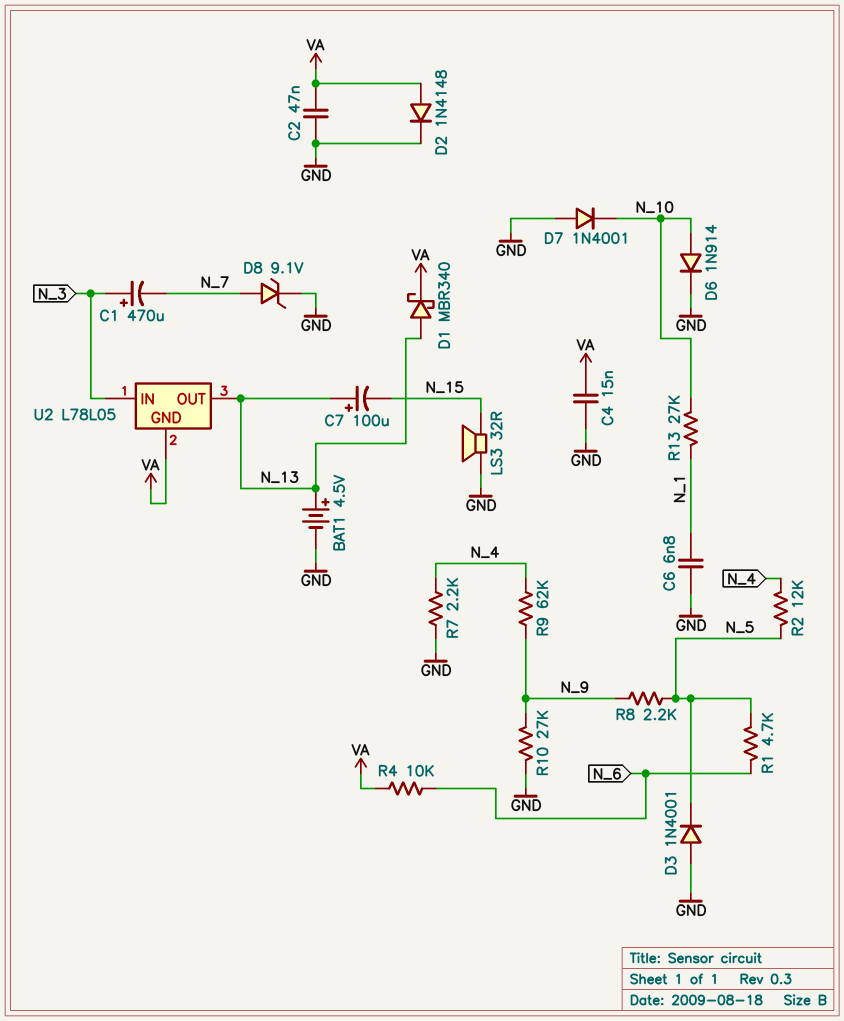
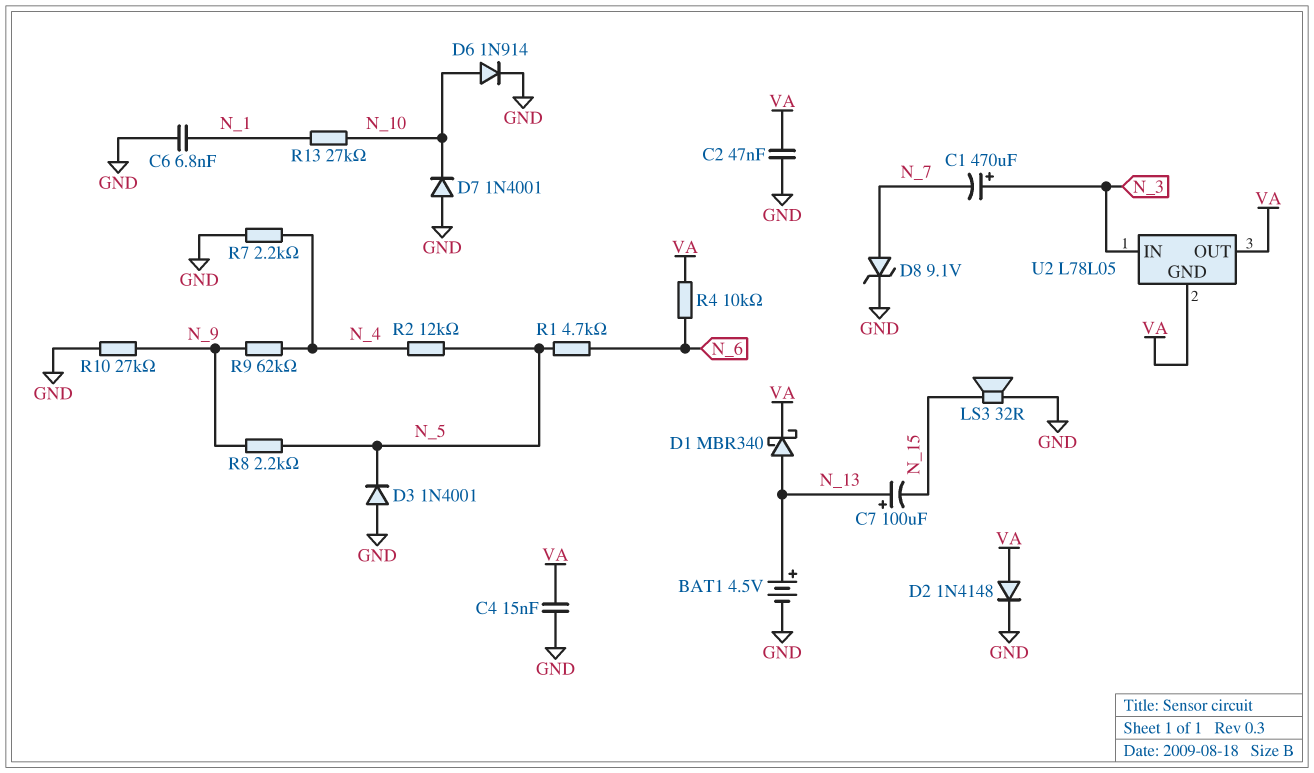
U2 pin OUT: N_13 -> VA

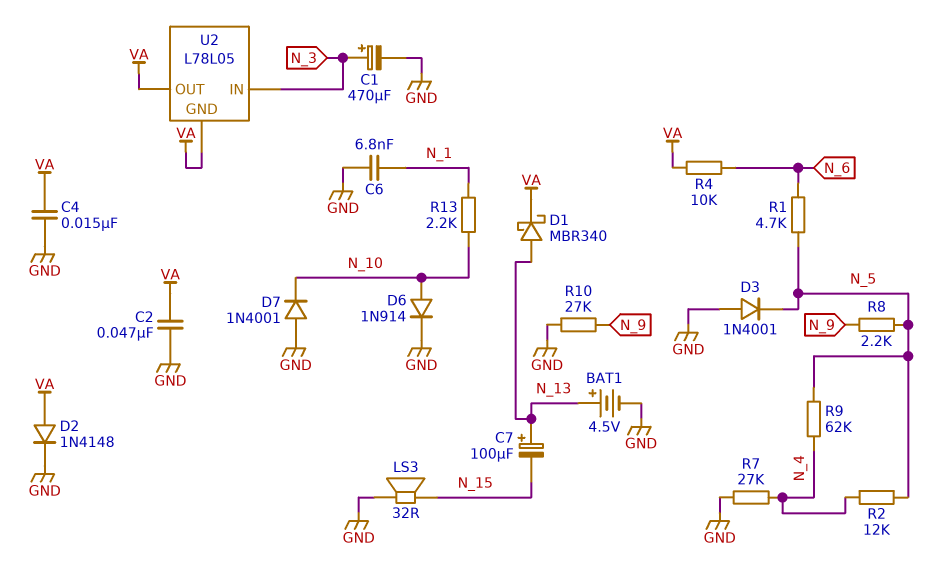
C1: 470uF (plus N_3, minus N_7) -> 470uF (plus N_3, minus GND)
D8: zener 9.1V (A N_7, K GND) -> none
R7: 2.2k (GND, N_4) -> 27k (GND, N_4)
R9: 62k (N_4, N_9) -> 62k (N_4, N_5)
R13: 27k (N_1, N_10) -> 2.2k (N_1, N_10)

